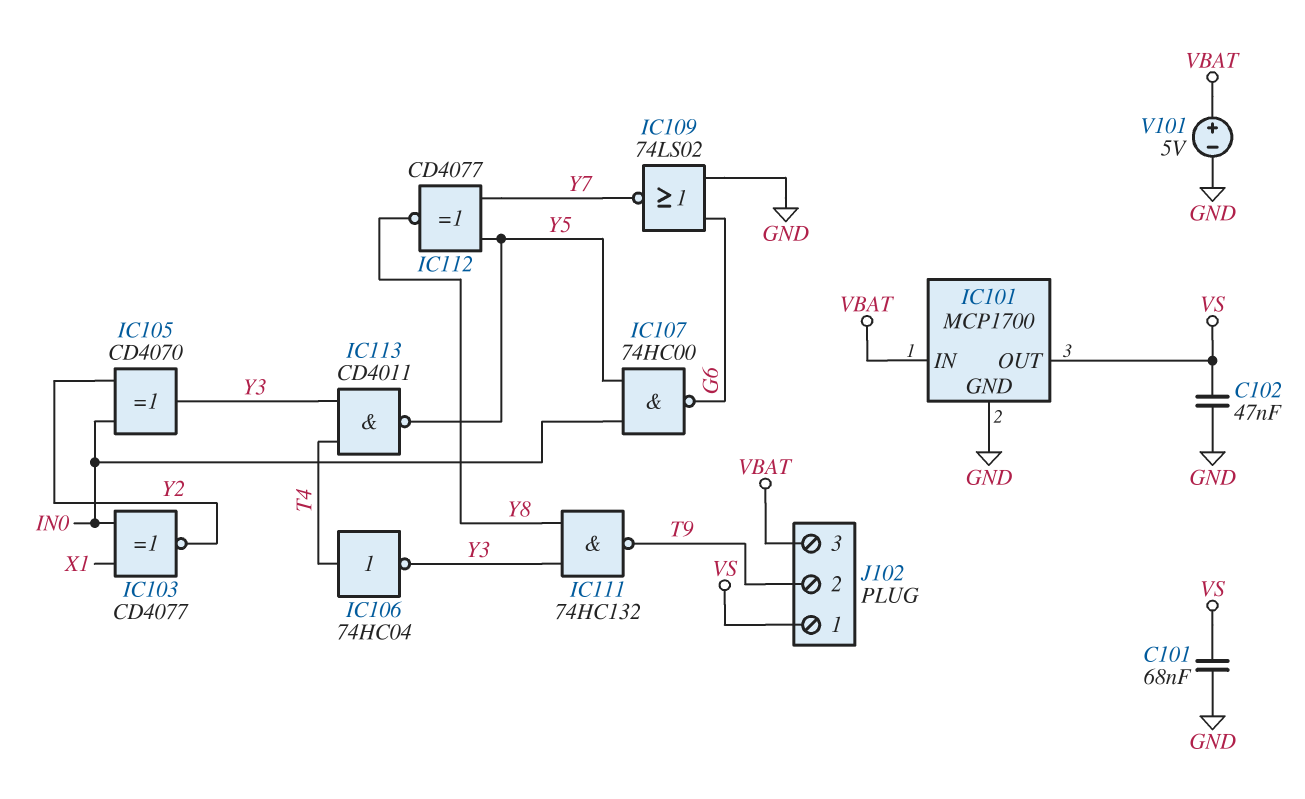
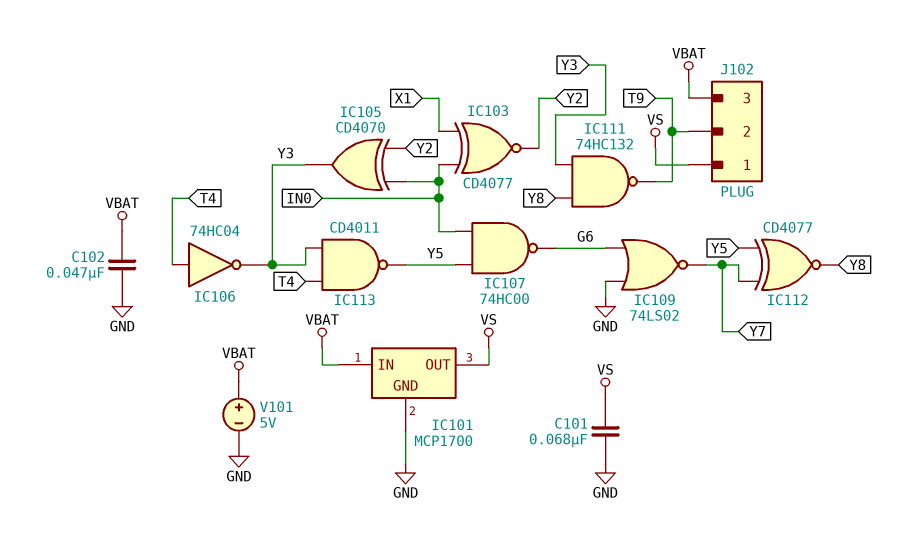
C102: 47nF (GND, VS) -> 47nF (GND, VBAT)

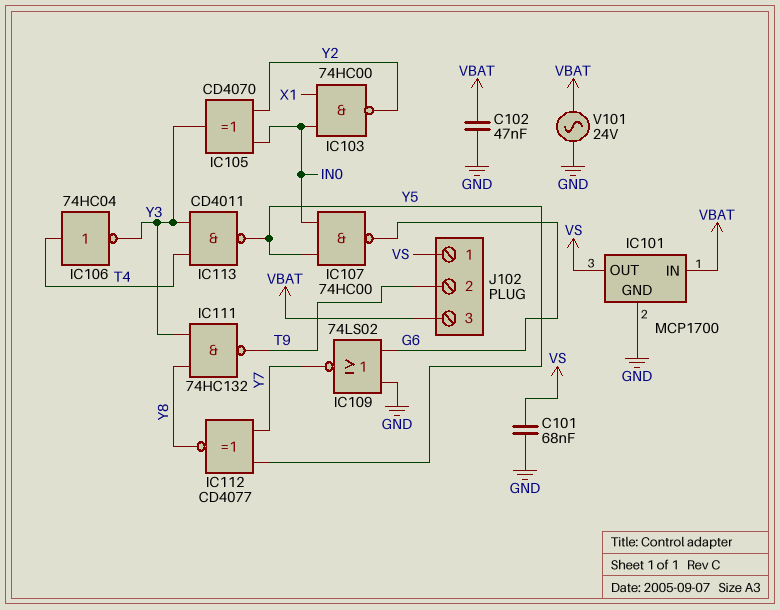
IC103: XNOR CD4077 (in IN0, in X1, out Y2) -> NAND 74HC00 (in IN0, in X1, out Y2)
V101: 5V (plus VBAT, minus GND) -> AC 24V (GND, VBAT)

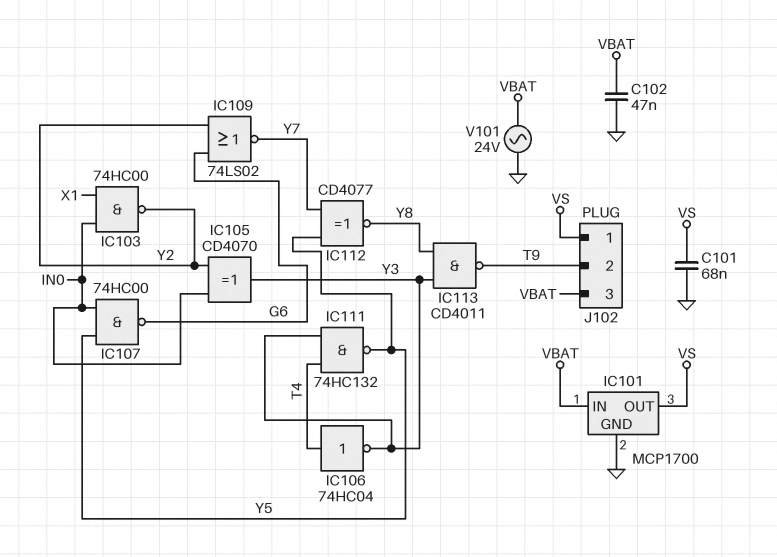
IC109: NOR 74LS02 (in G6, in GND, out Y7) -> NOR 74LS02 (in G6, in Y2, out Y7)
IC111: NAND 74HC132 (in Y3, in Y8, out T9) -> NAND 74HC132 (in T4, in Y3, out Y5)
IC113: NAND CD4011 (in T4, in Y3, out Y5) -> NAND CD4011 (in Y3, in Y8, out T9)

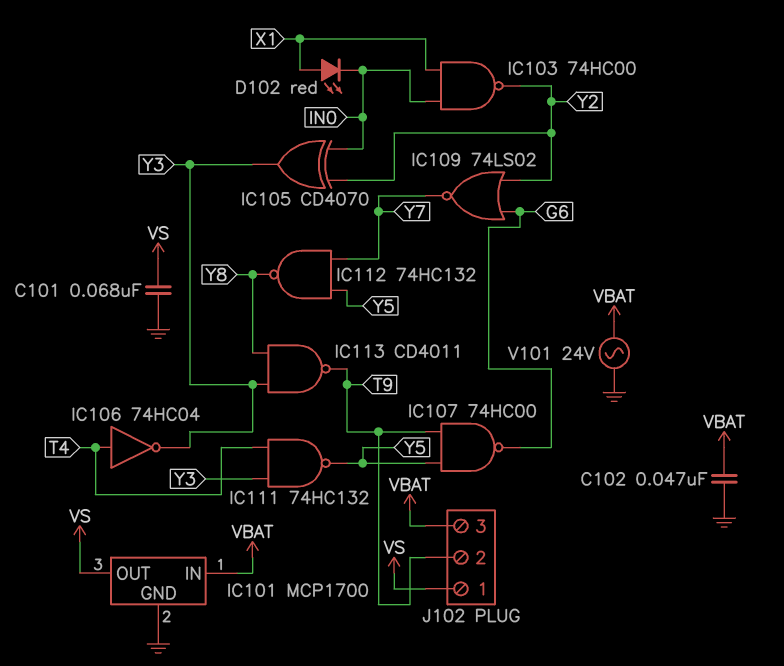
D102: none -> LED red (A X1, K IN0)
IC107: NAND 74HC00 (in IN0, in Y5, out G6) -> NAND 74HC00 (in T9, in Y5, out G6)
IC112: XNOR CD4077 (in Y5, in Y7, out Y8) -> NAND 74HC132 (in Y5, in Y7, out Y8)

